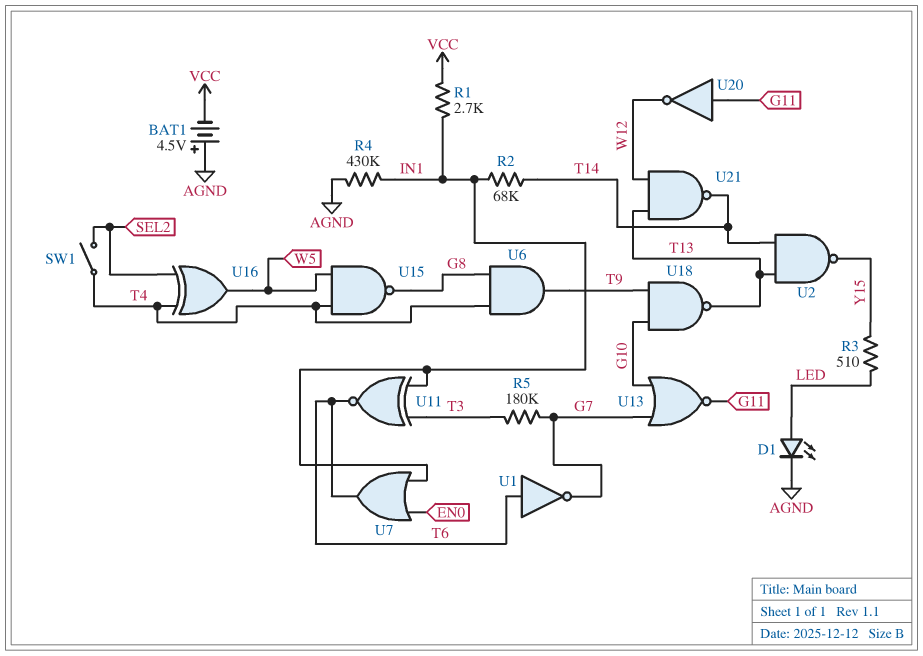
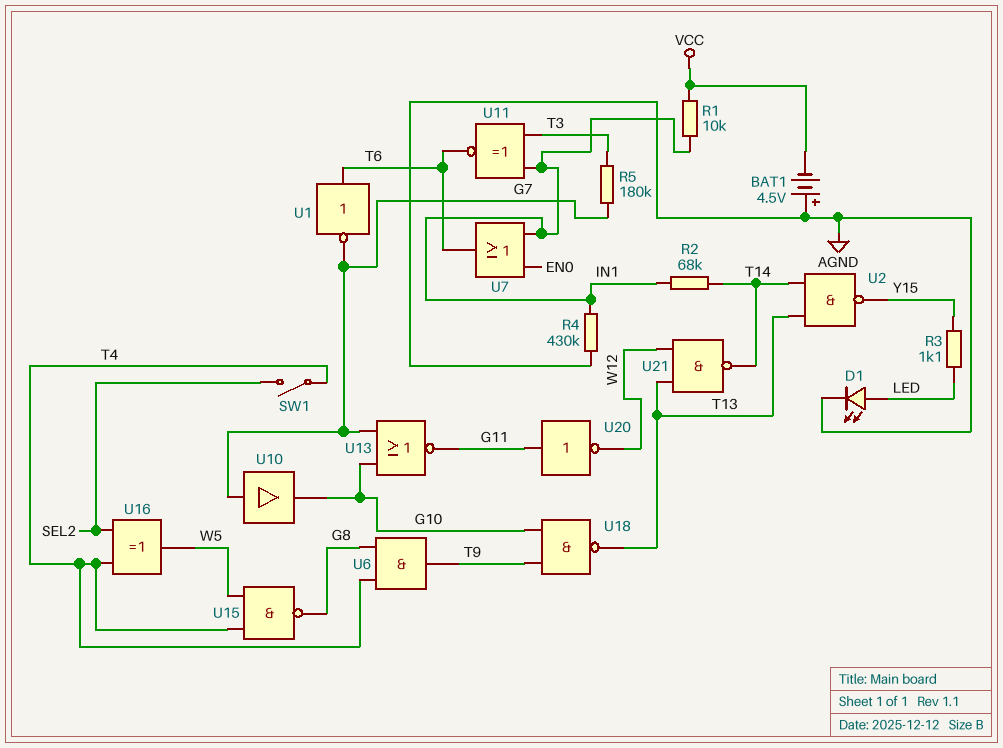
R1: 2.7k (IN1, VCC) -> 10k (IN1, VCC)
R3: 510 (LED, Y15) -> 1.1k (LED, Y15)
U10: none -> buffer (in G7, out G10)

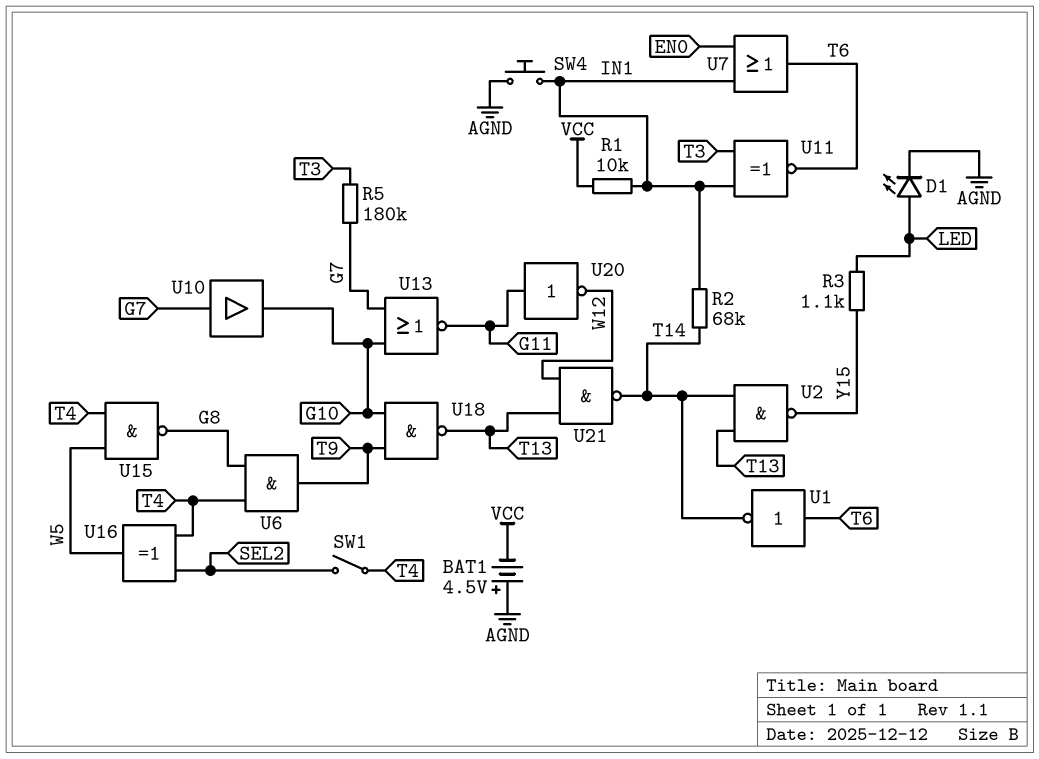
R4: 430k (AGND, IN1) -> none
SW4: none -> button (AGND, IN1)
U1: NOT (in T6, out G7) -> NOT (in T6, out T14)

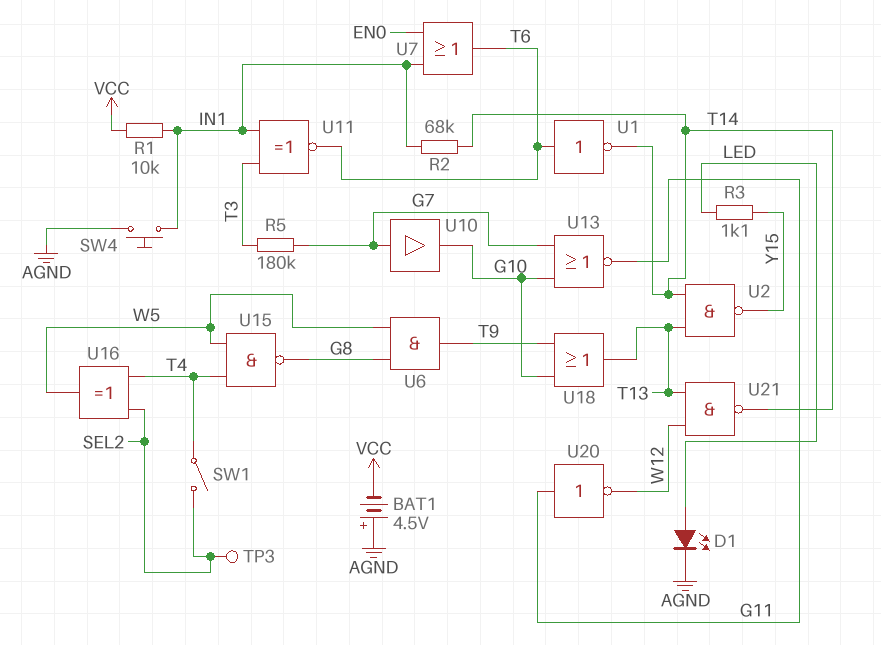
TP3: none -> test point (SEL2)
U6: AND (in G8, in T4, out T9) -> AND (in G8, in W5, out T9)
U18: NAND (in G10, in T9, out T13) -> OR (in G10, in T9, out T13)

